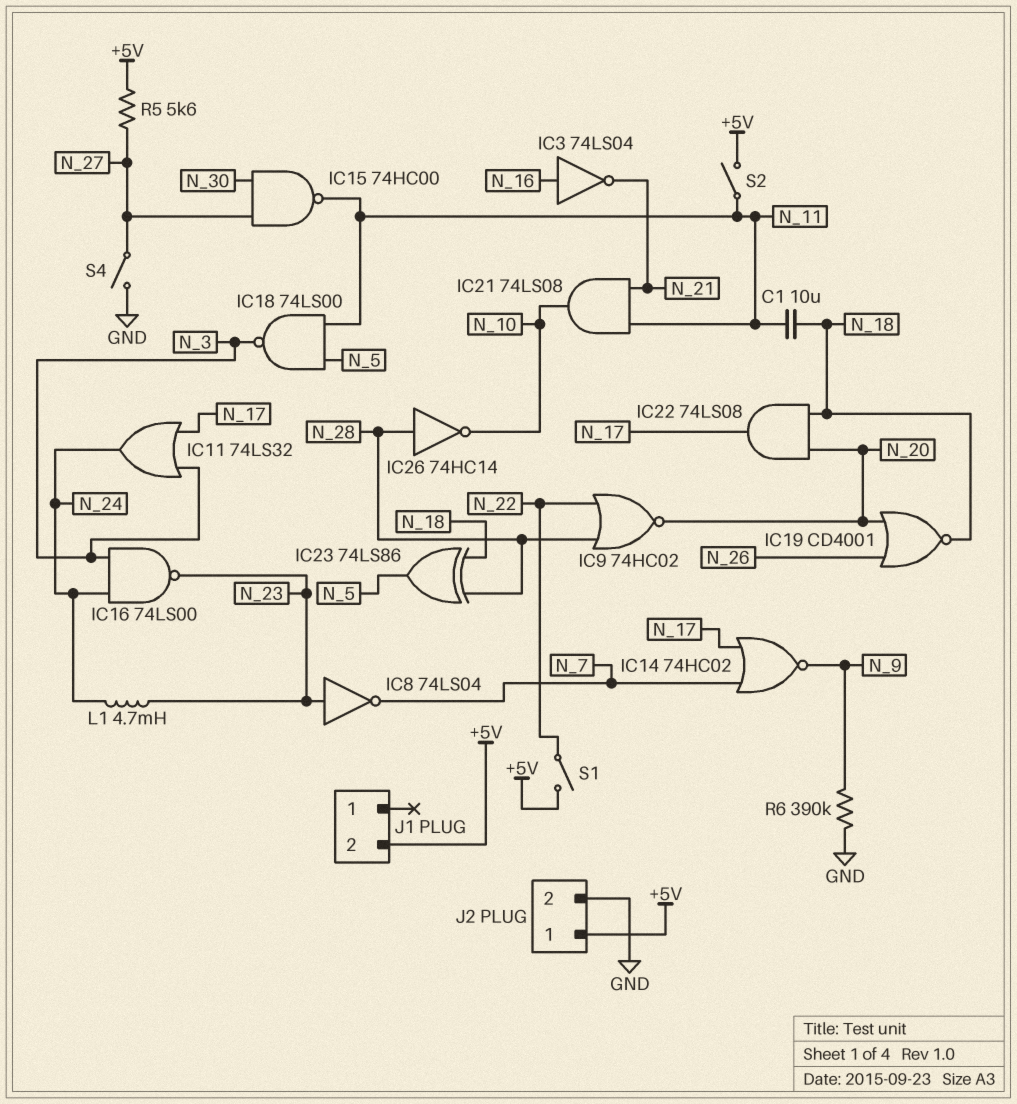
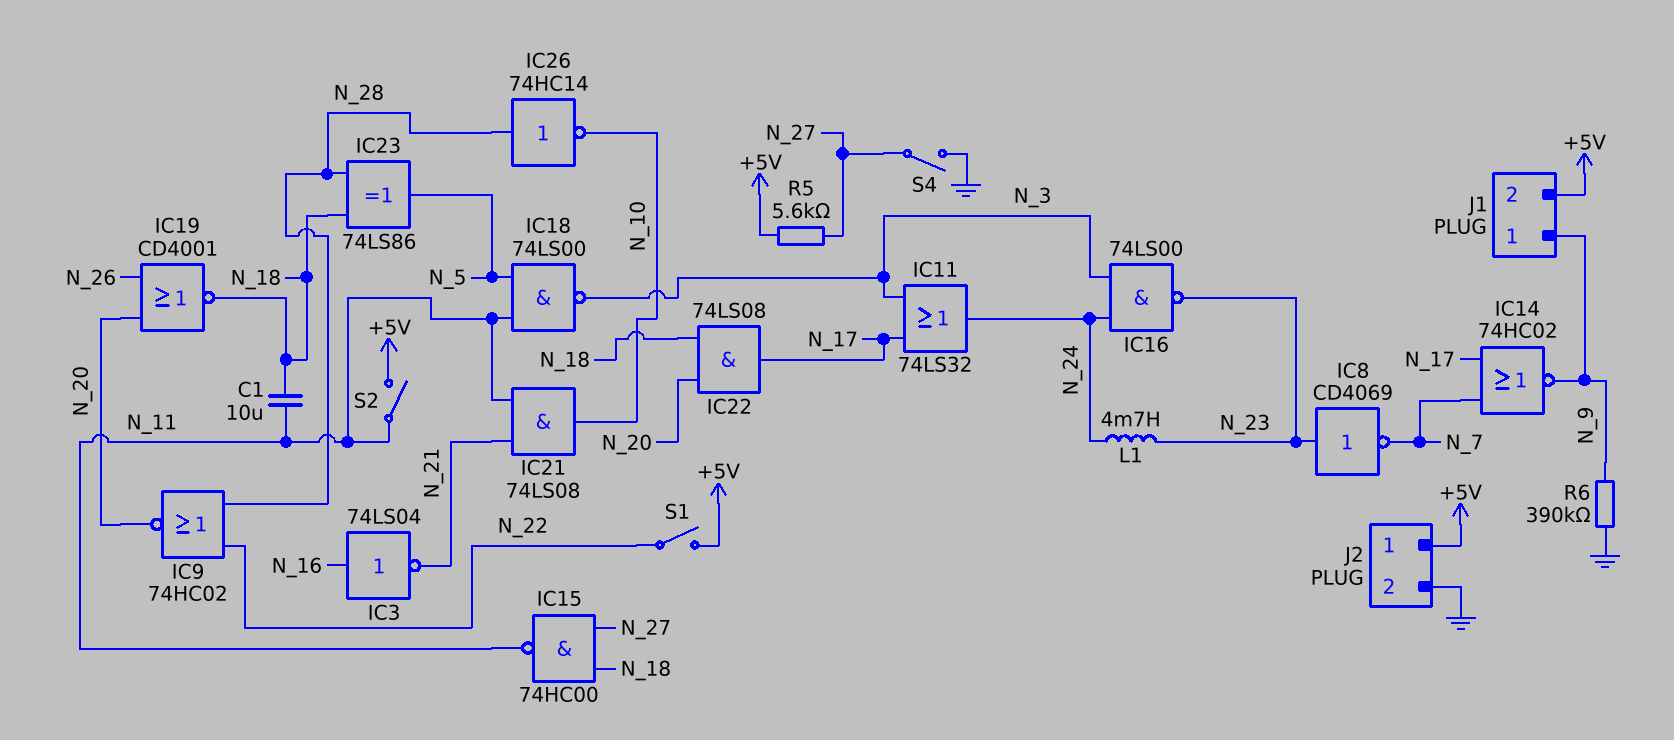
IC8: NOT 74LS04 (in N_23, out N_7) -> NOT CD4069 (in N_23, out N_7)
IC15: NAND 74HC00 (in N_27, in N_30, out N_11) -> NAND 74HC00 (in N_18, in N_27, out N_11)
J1 pin 1: none -> N_9

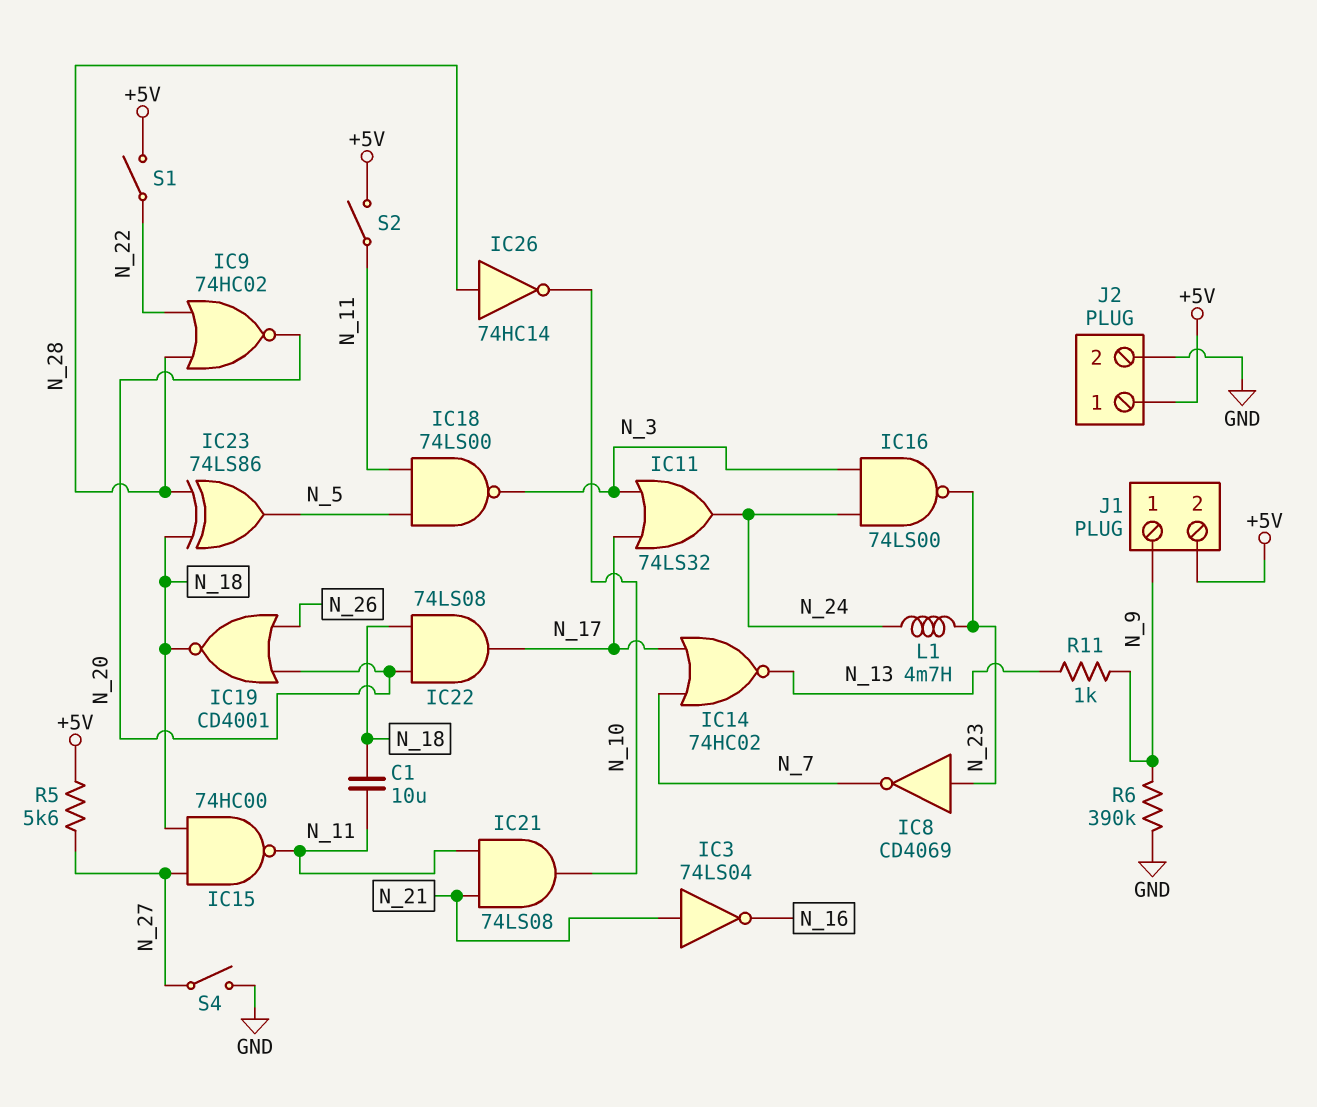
IC3: NOT 74LS04 (in N_16, out N_21) -> NOT 74LS04 (in N_21, out N_16)
IC14: NOR 74HC02 (in N_7, in N_17, out N_9) -> NOR 74HC02 (in N_7, in N_17, out N_13)
R11: none -> 1k (N_9, N_13)

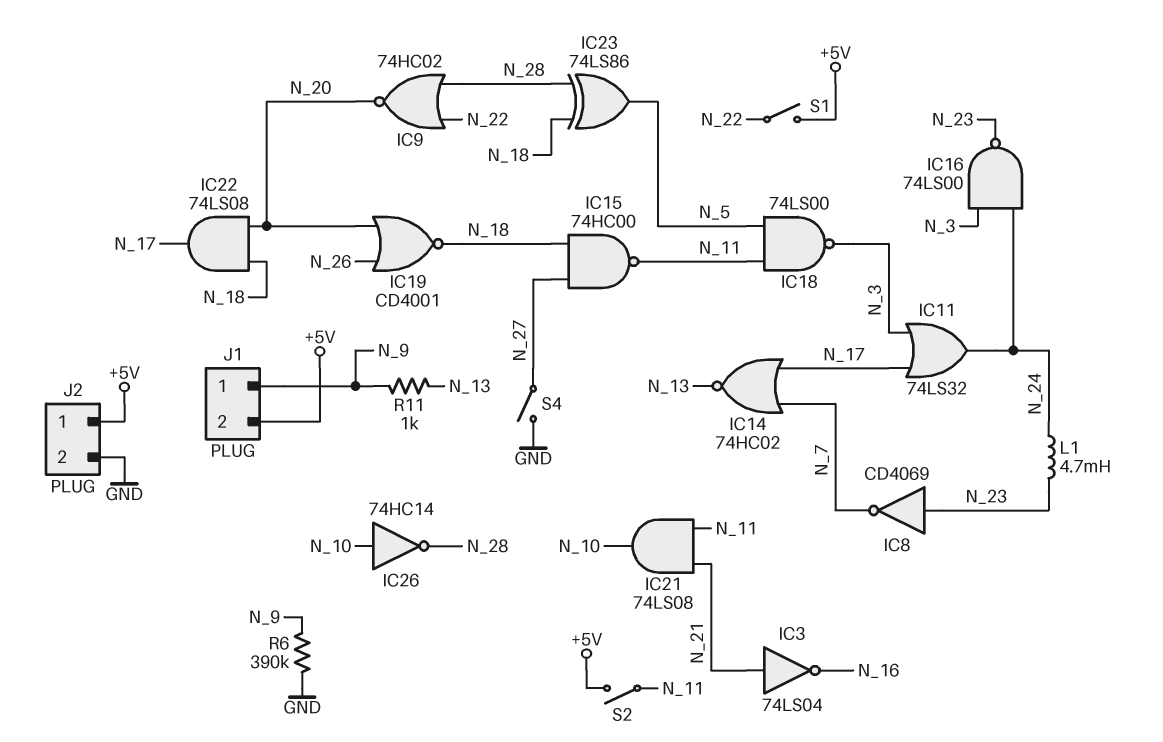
C1: 10uF (N_11, N_18) -> none
IC26: NOT 74HC14 (in N_28, out N_10) -> NOT 74HC14 (in N_10, out N_28)
R5: 5.6k (+5V, N_27) -> none

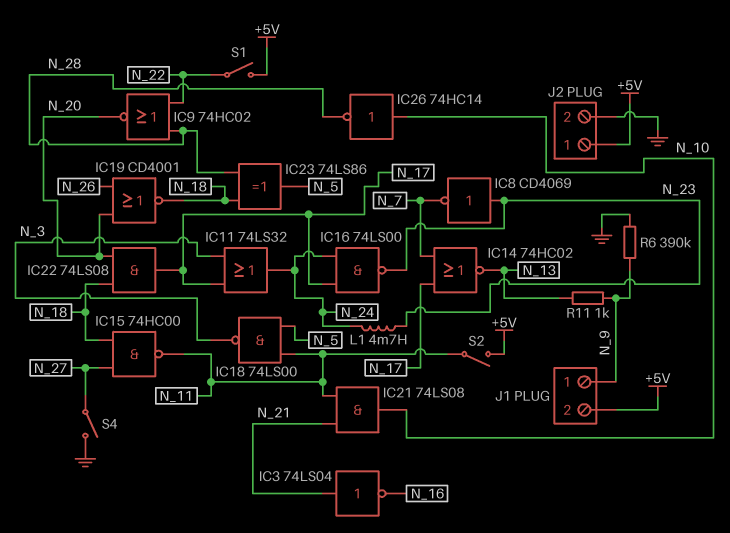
IC16: NAND 74LS00 (in N_3, in N_24, out N_23) -> NAND 74LS00 (in N_17, in N_24, out N_23)

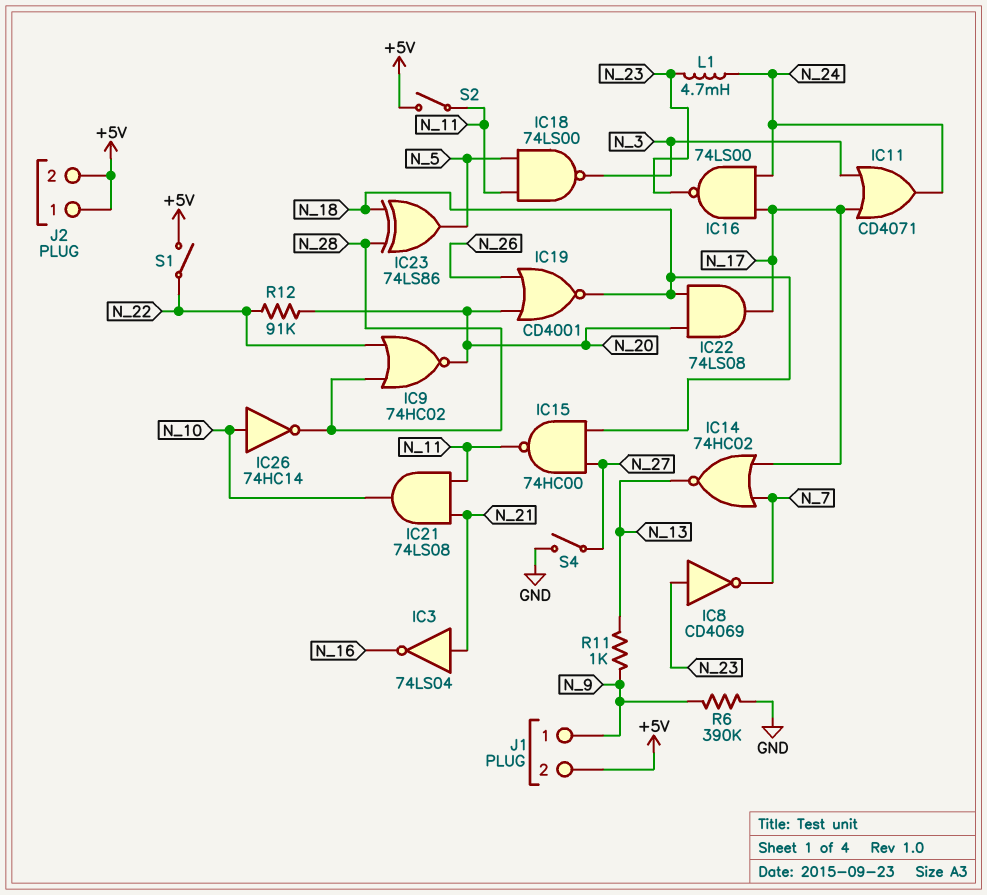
IC11: OR 74LS32 (in N_3, in N_17, out N_24) -> OR CD4071 (in N_3, in N_17, out N_24)
J2 pin 2: GND -> +5V
R12: none -> 91k (N_20, N_22)

